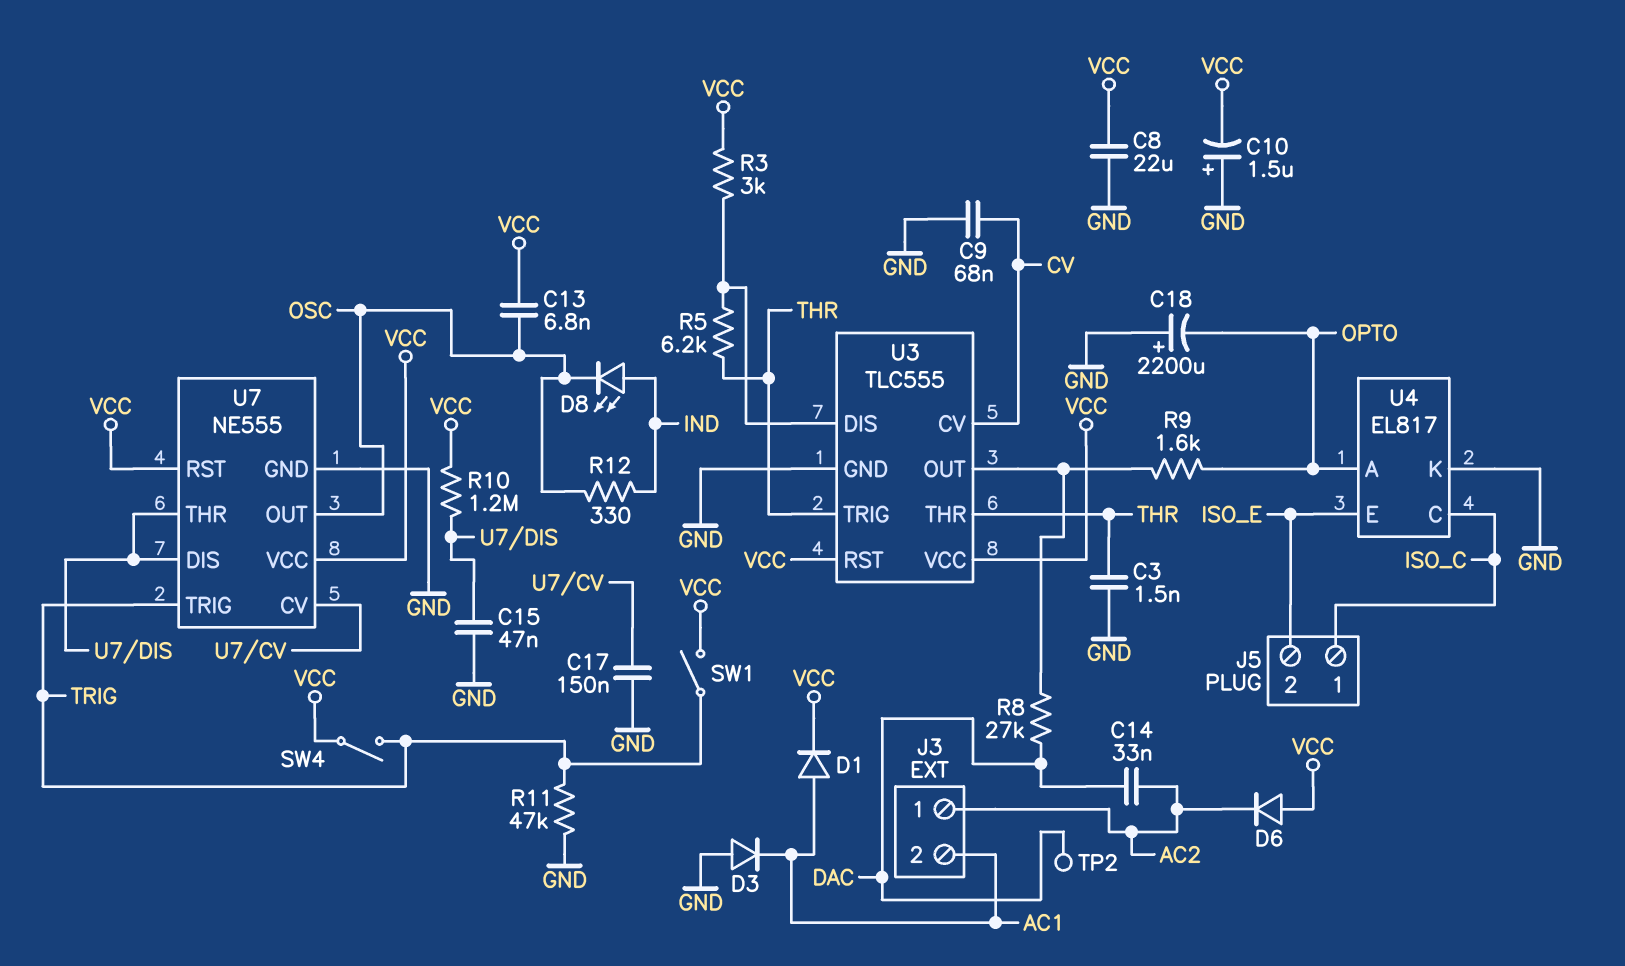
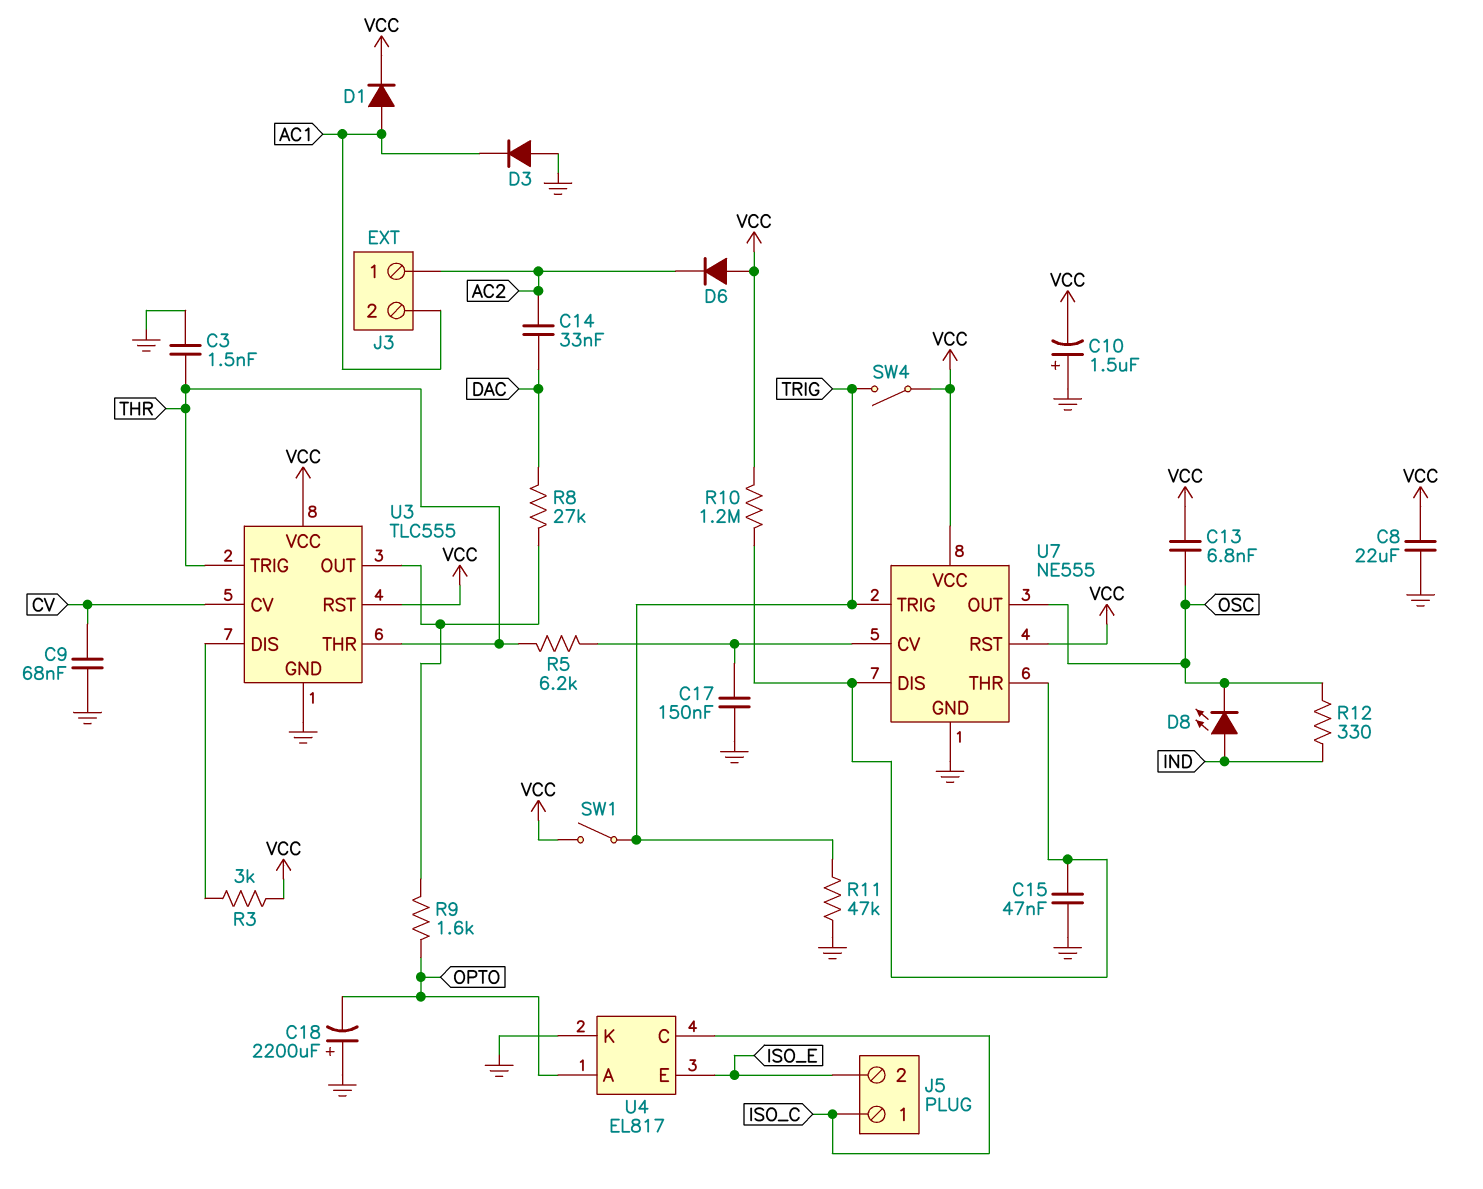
R5: 6.2k (THR, U3/DIS) -> 6.2k (THR, U7/CV)
TP2: test point (DAC) -> none

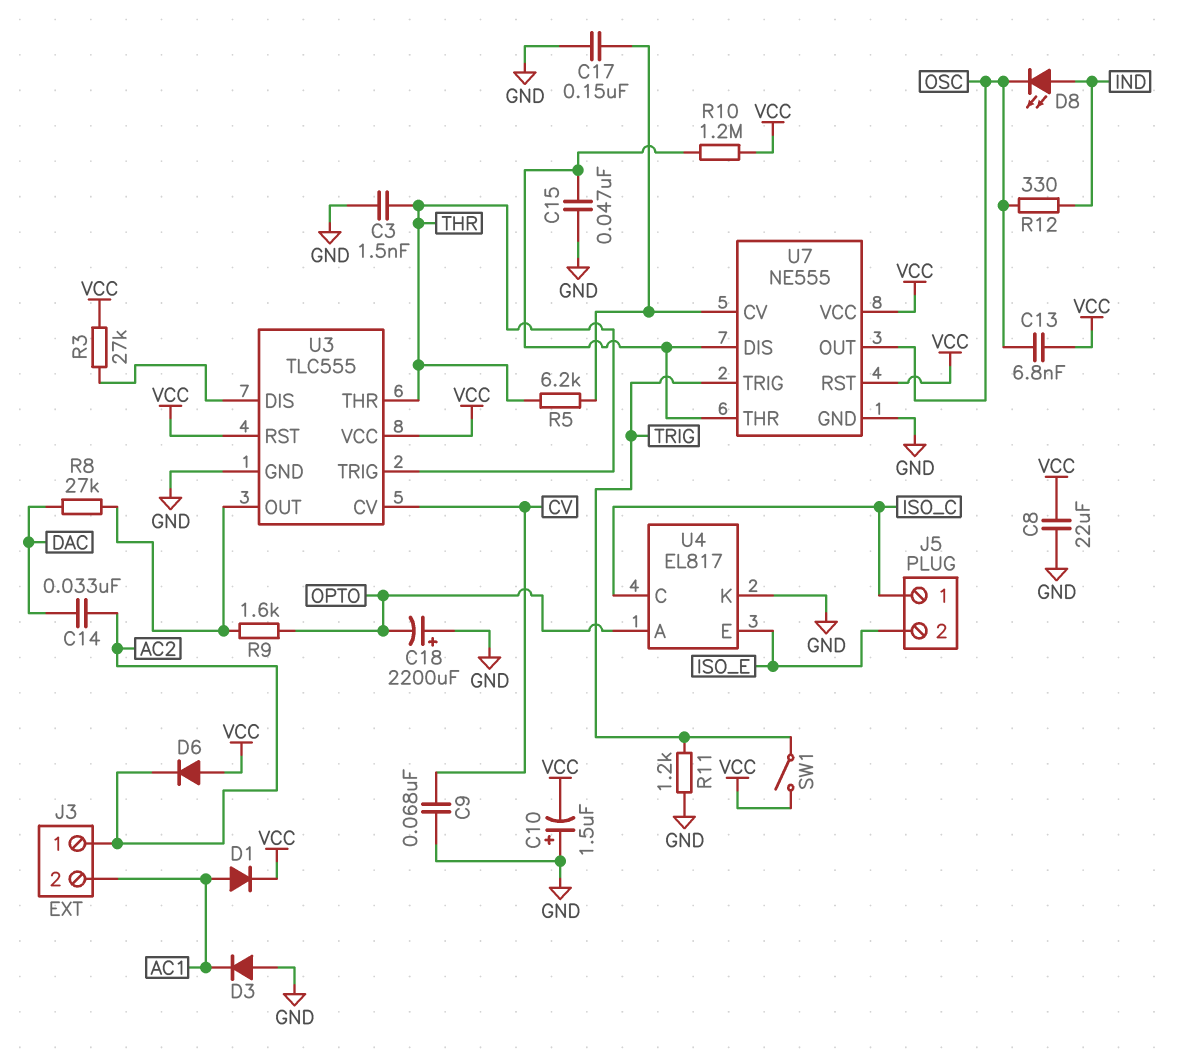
R3: 3k (U3/DIS, VCC) -> 27k (U3/DIS, VCC)
R11: 47k (GND, TRIG) -> 1.2k (GND, TRIG)
SW4: switch (TRIG, VCC) -> none

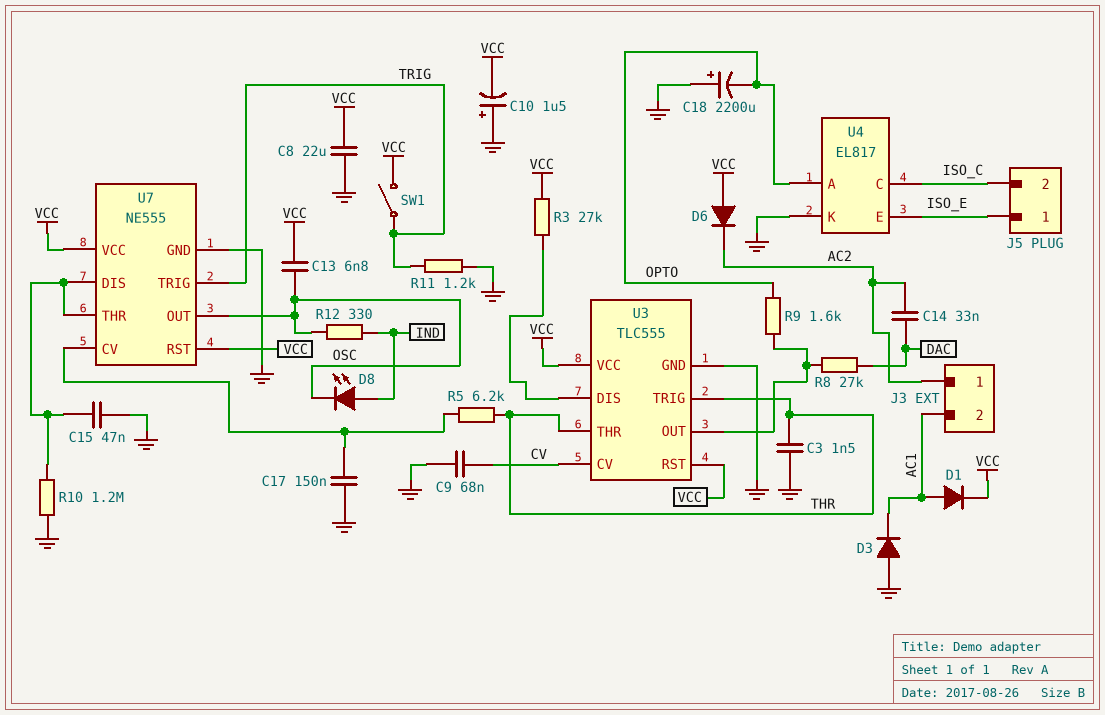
J5 pin 1: ISO_C -> ISO_E
J5 pin 2: ISO_E -> ISO_C
R10: 1.2M (U7/DIS, VCC) -> 1.2M (GND, U7/DIS)

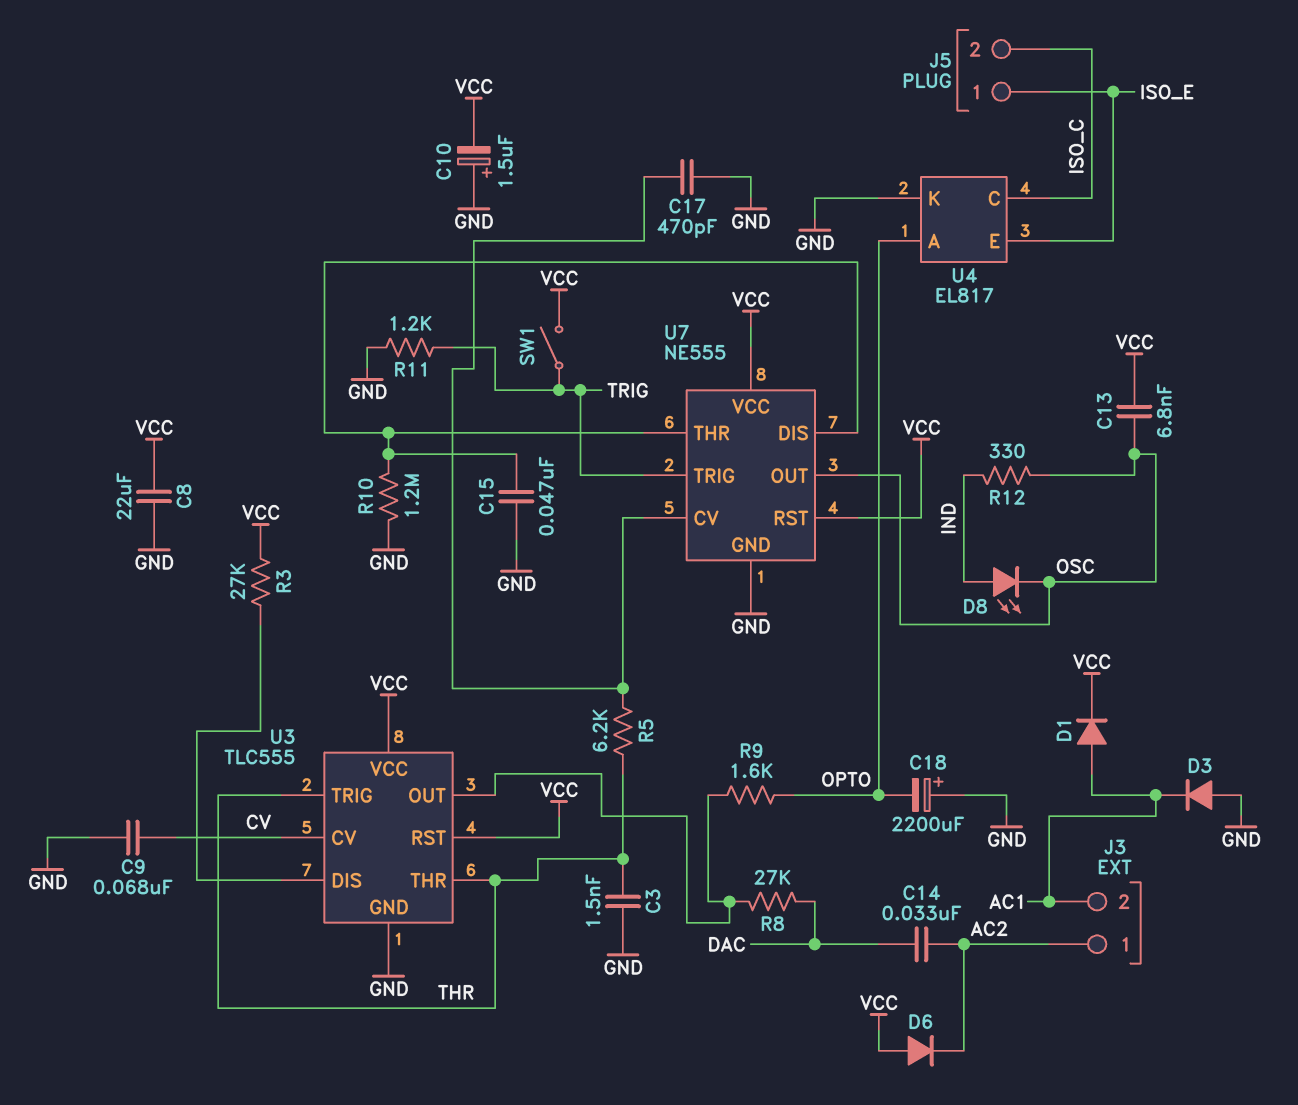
C17: 150nF (GND, U7/CV) -> 470pF (GND, U7/CV)

